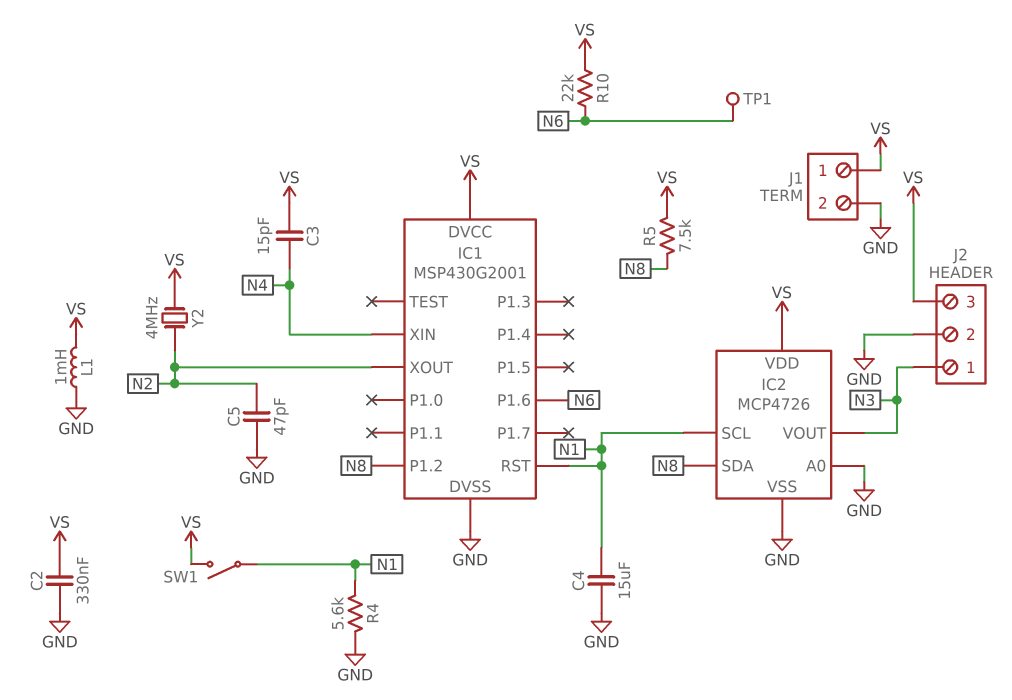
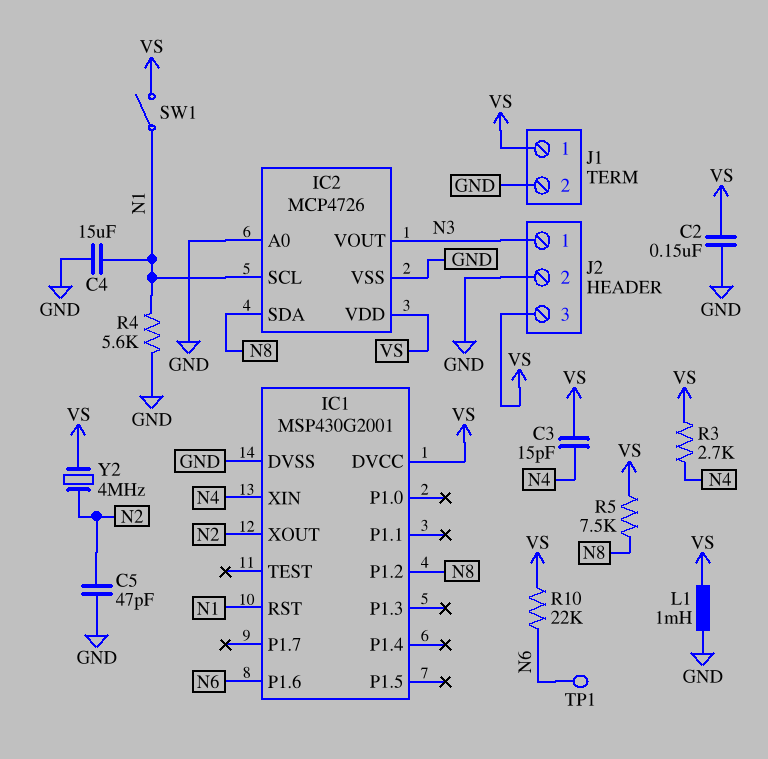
C2: 330nF (GND, VS) -> 150nF (GND, VS)
R3: none -> 2.7k (N4, VS)

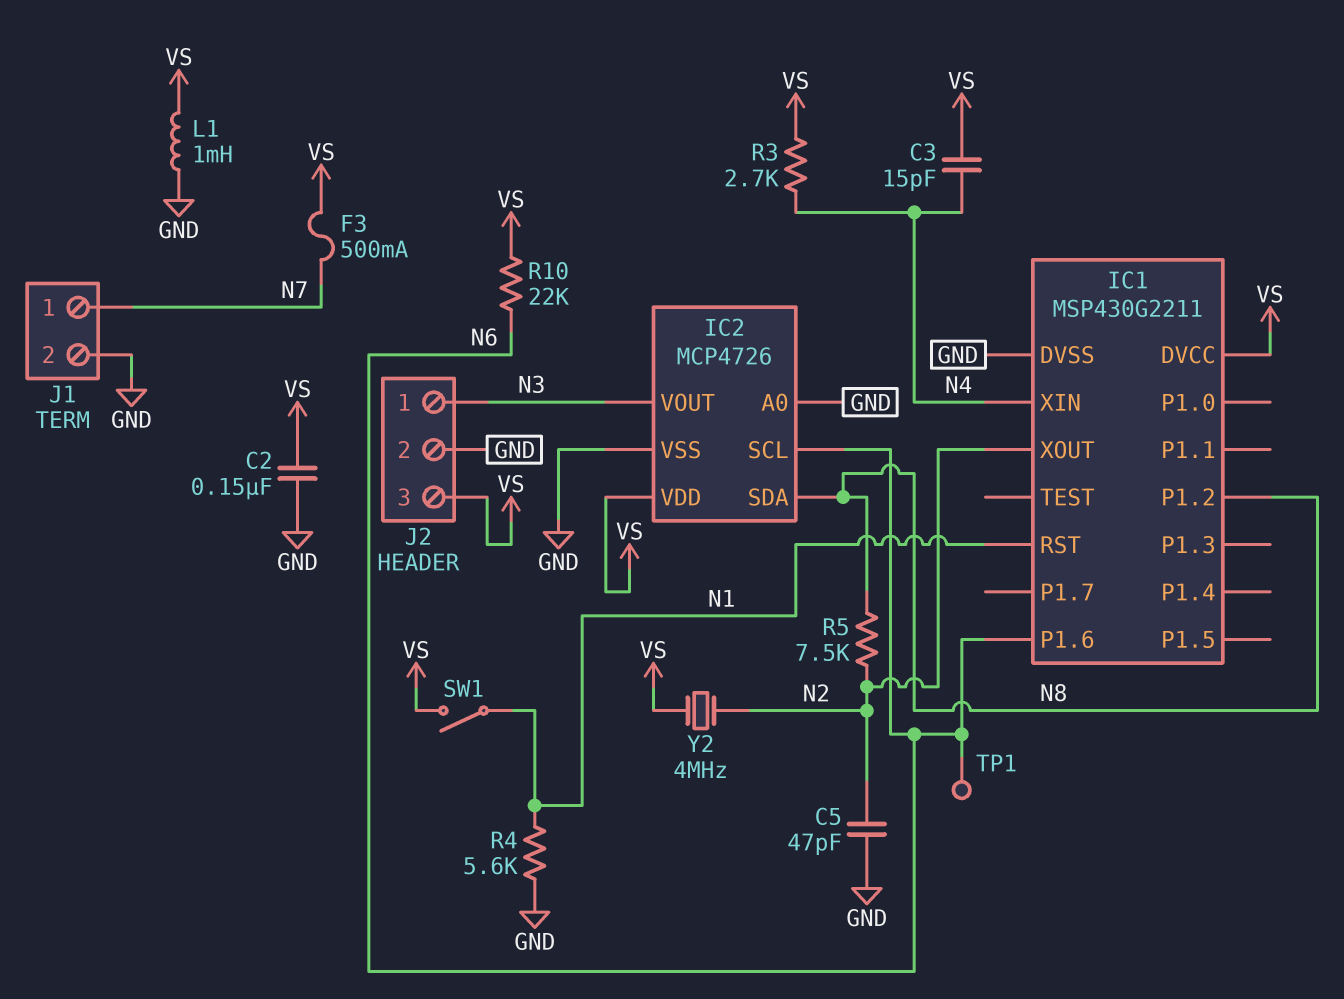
C4: 15uF (GND, N1) -> none
F3: none -> 500mA (N7, VS)
IC1: MSP430G2001 -> MSP430G2211
IC2 pin SCL: N1 -> N6
J1 pin 1: VS -> N7
R5: 7.5k (N8, VS) -> 7.5k (N2, N8)

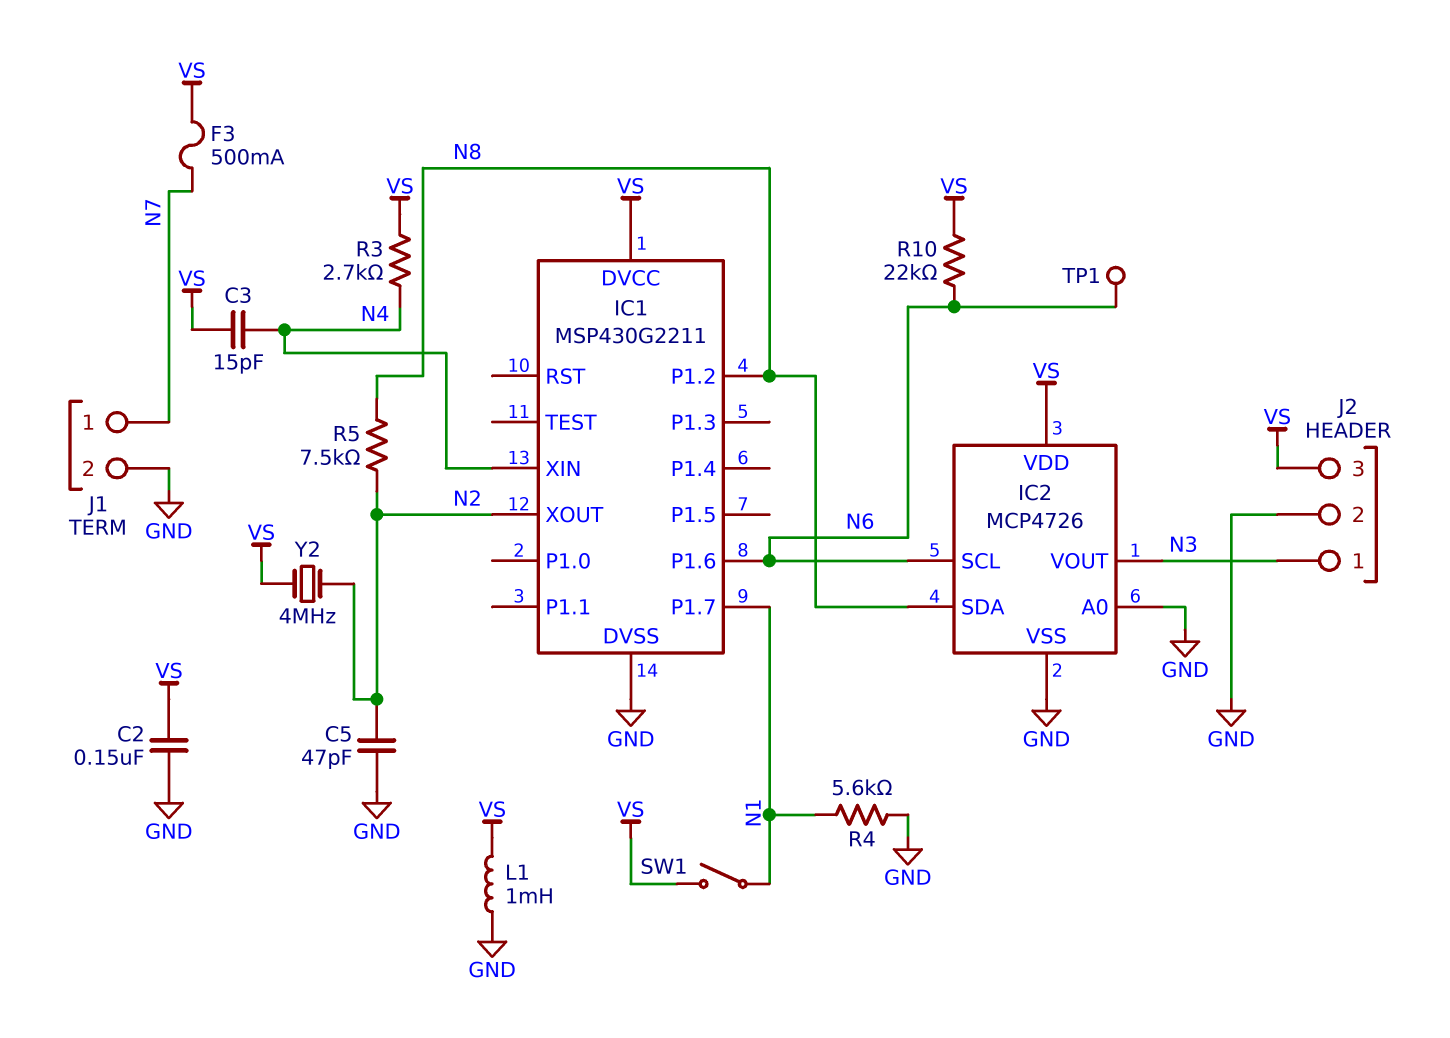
IC1 pin P1.7: none -> N1
IC1 pin RST: N1 -> none

